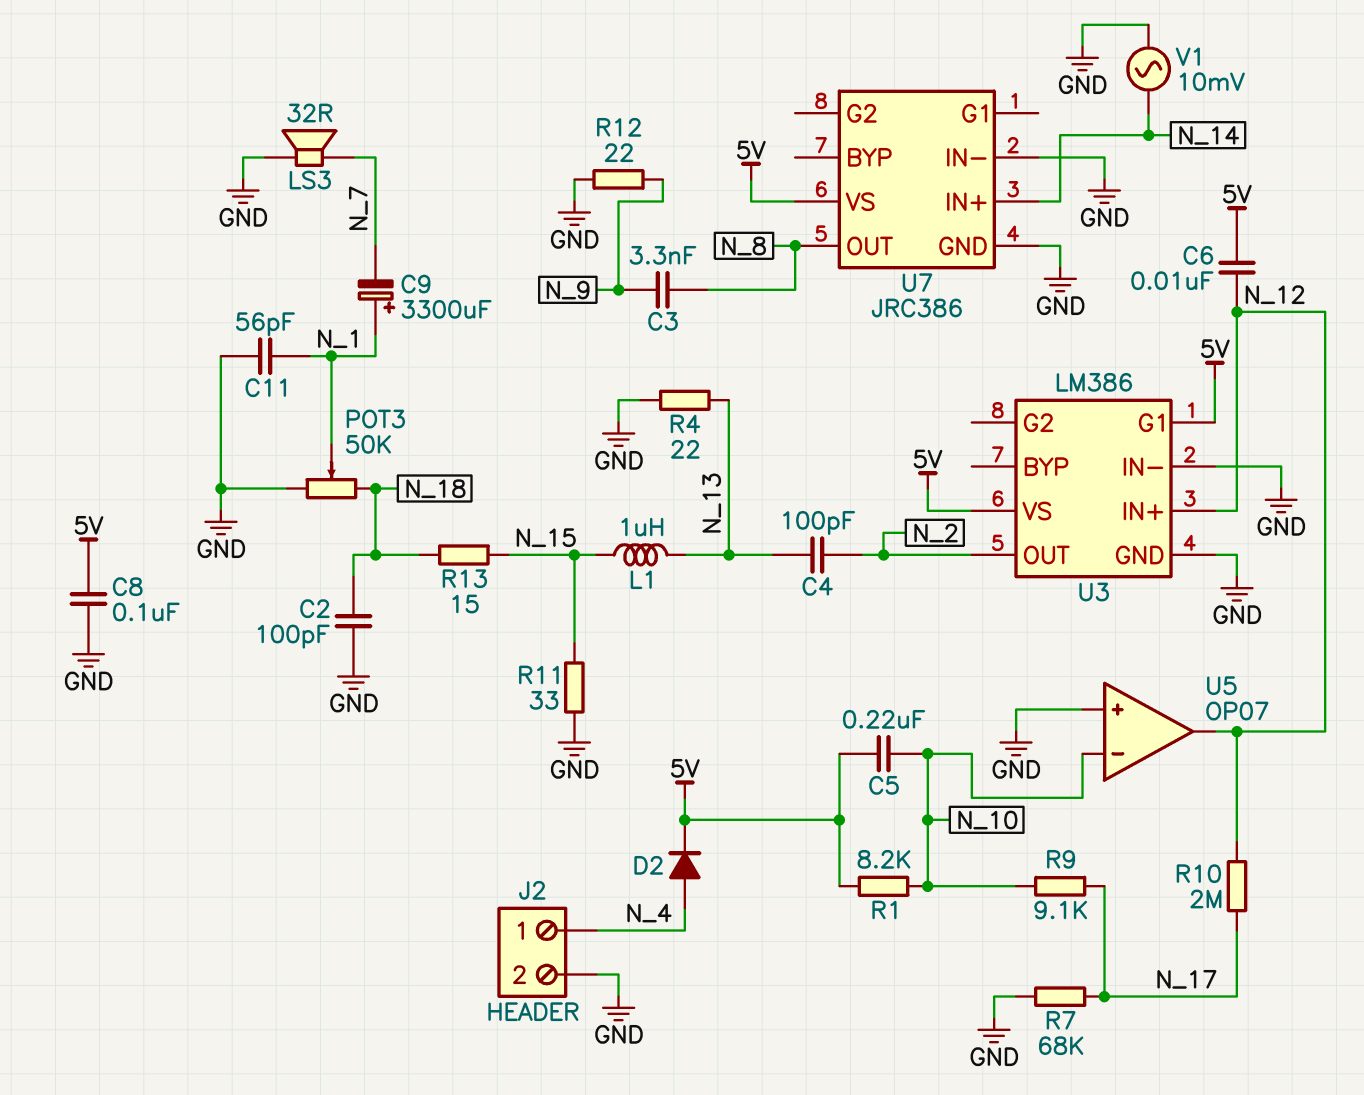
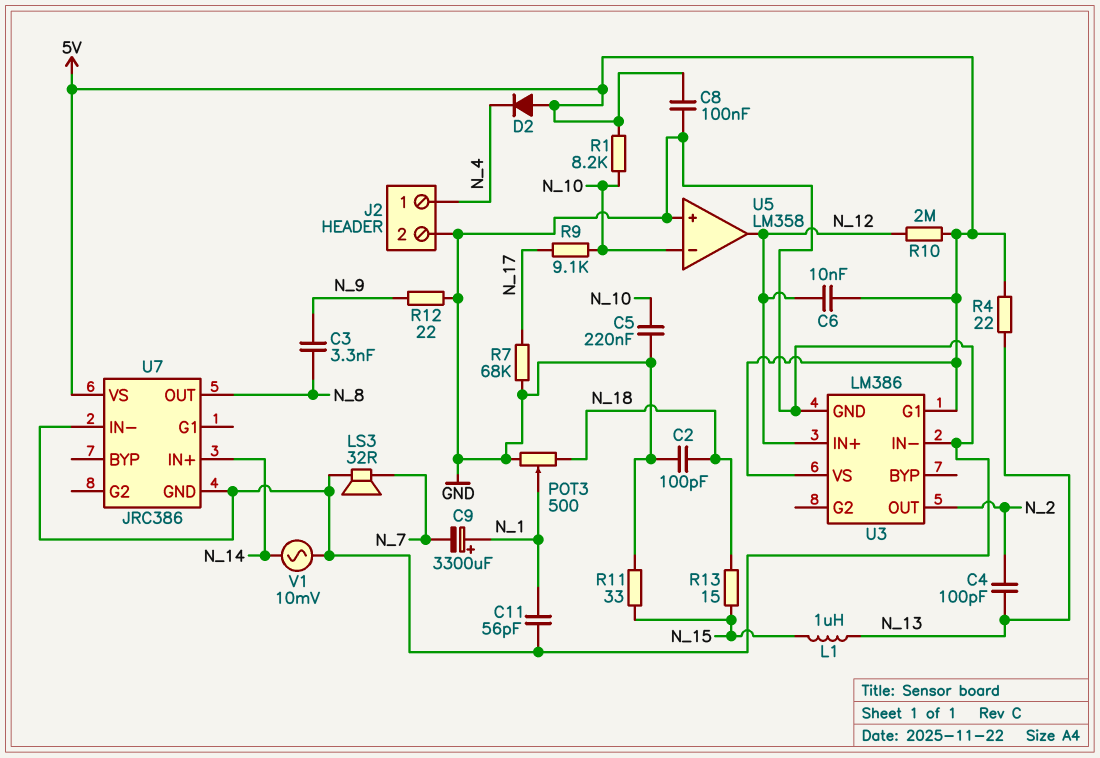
C5: 220nF (5V, N_10) -> 220nF (GND, N_10)
D2: diode (A N_4, K 5V) -> diode (A 5V, K N_4)
POT3: 50k (GND, N_18, wiper N_1) -> 500 (GND, N_18, wiper N_1)
R4: 22 (GND, N_13) -> 22 (5V, N_13)
R10: 2M (N_12, N_17) -> 2M (5V, N_12)
U5: OP07 -> LM358

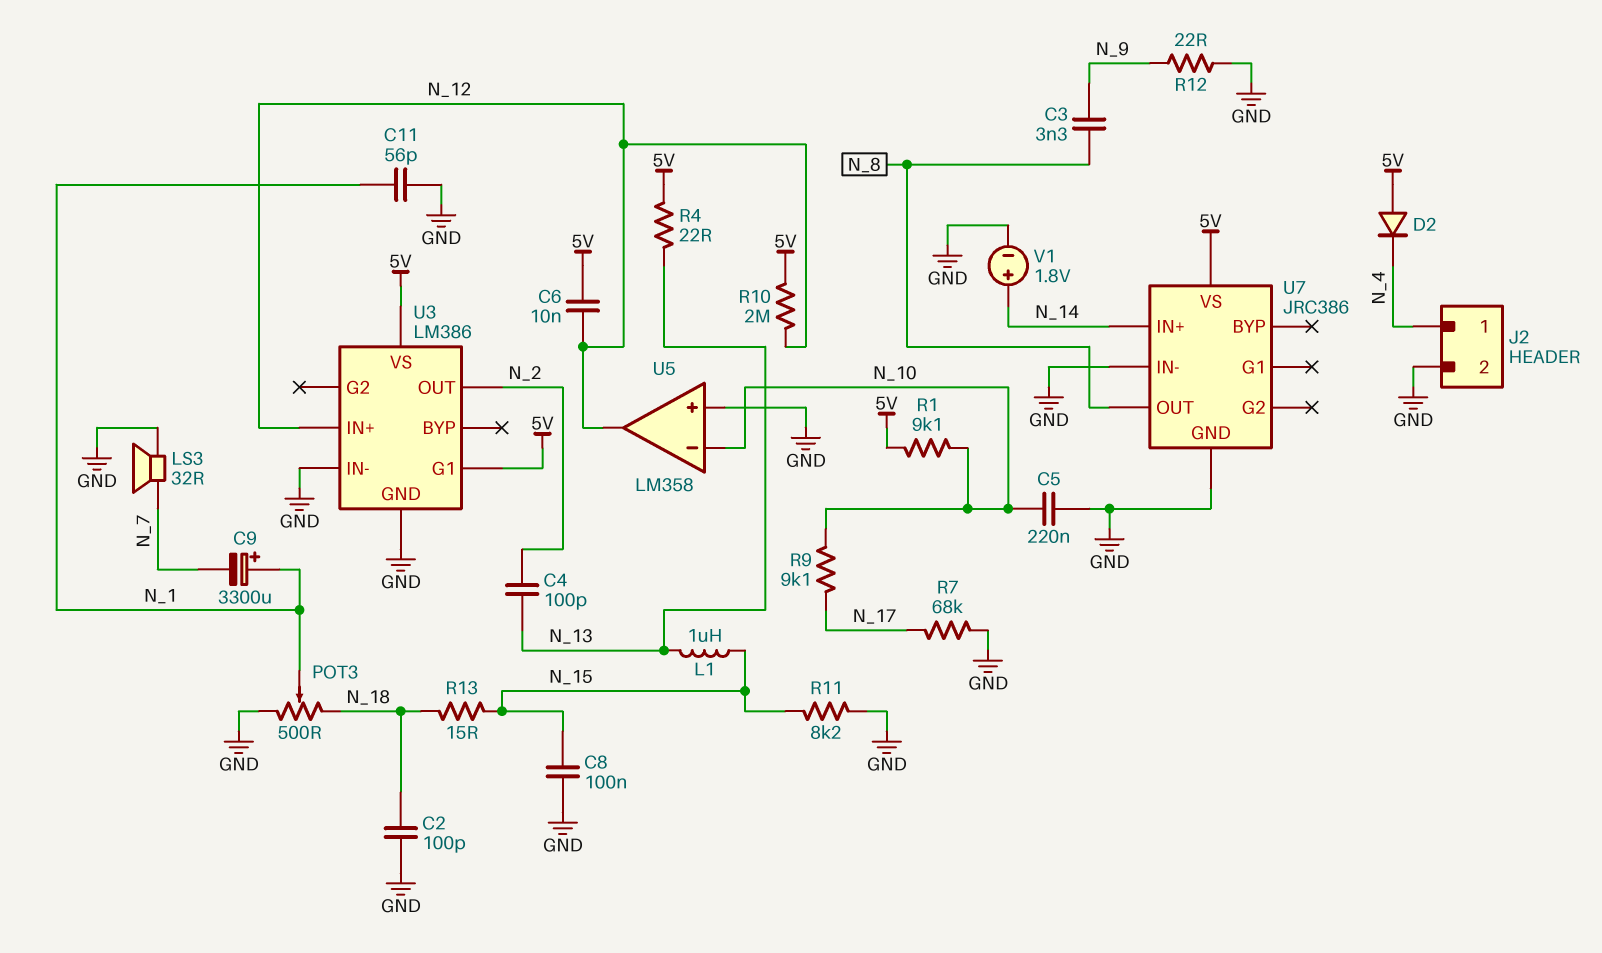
C8: 100nF (5V, GND) -> 100nF (GND, N_15)
R1: 8.2k (5V, N_10) -> 9.1k (5V, N_10)
R11: 33 (GND, N_15) -> 8.2k (GND, N_15)
V1: AC 10mV (GND, N_14) -> 1.8V (plus N_14, minus GND)

